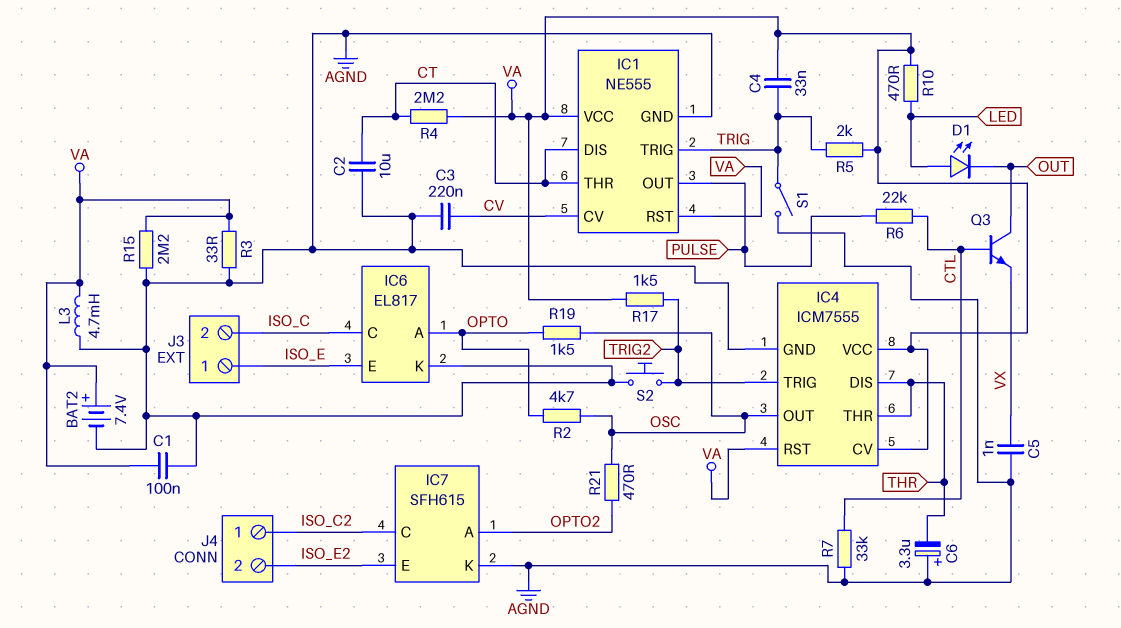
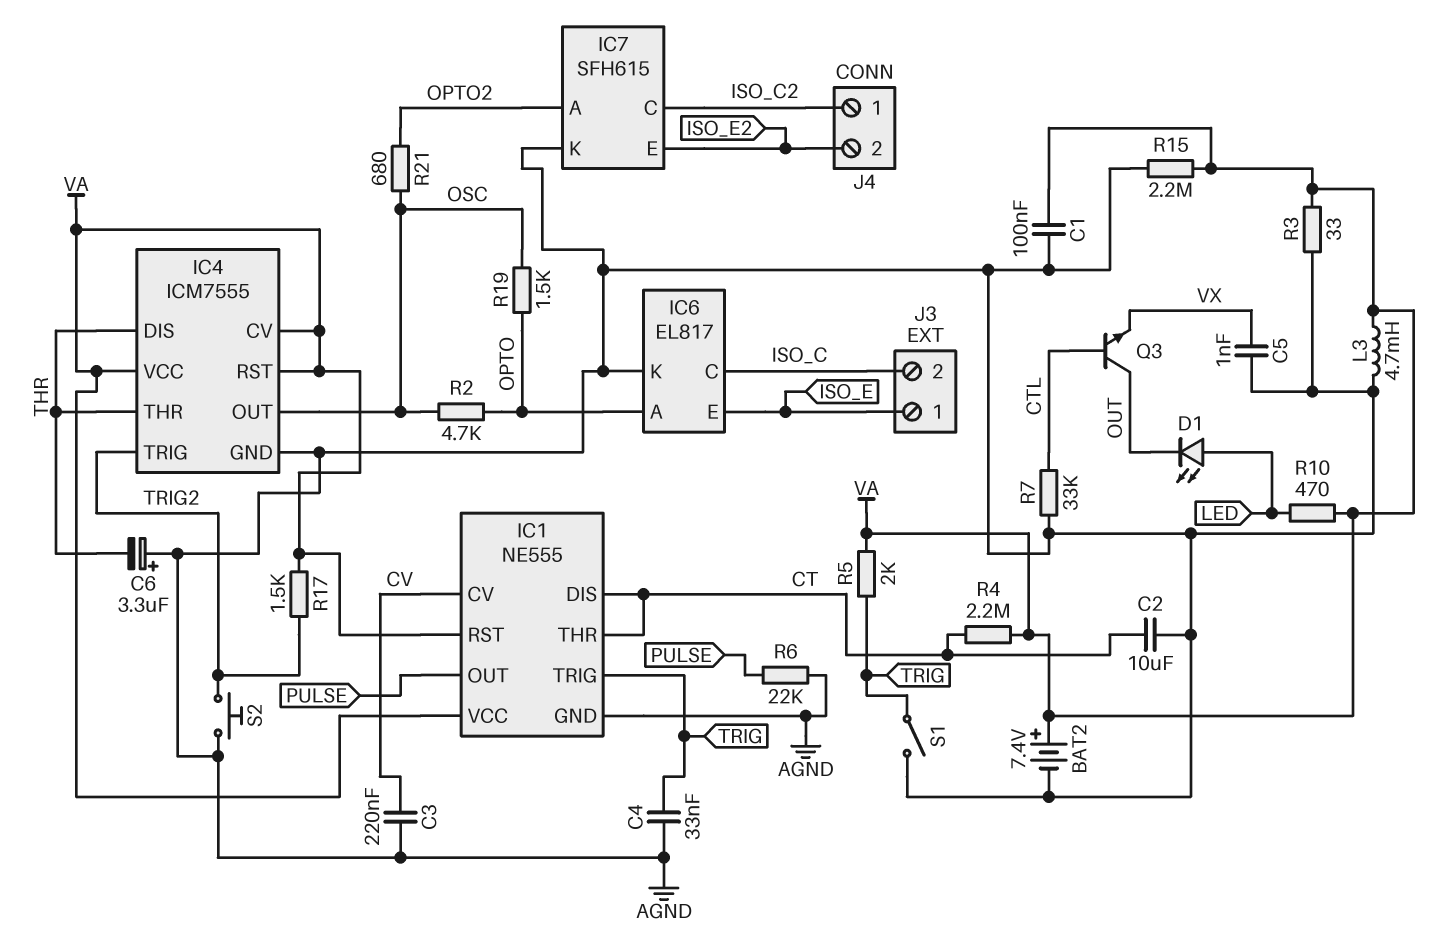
C4: 33nF (TRIG, VA) -> 33nF (AGND, TRIG)
R6: 22k (CTL, PULSE) -> 22k (AGND, PULSE)
R21: 470 (OPTO2, OSC) -> 680 (OPTO2, OSC)

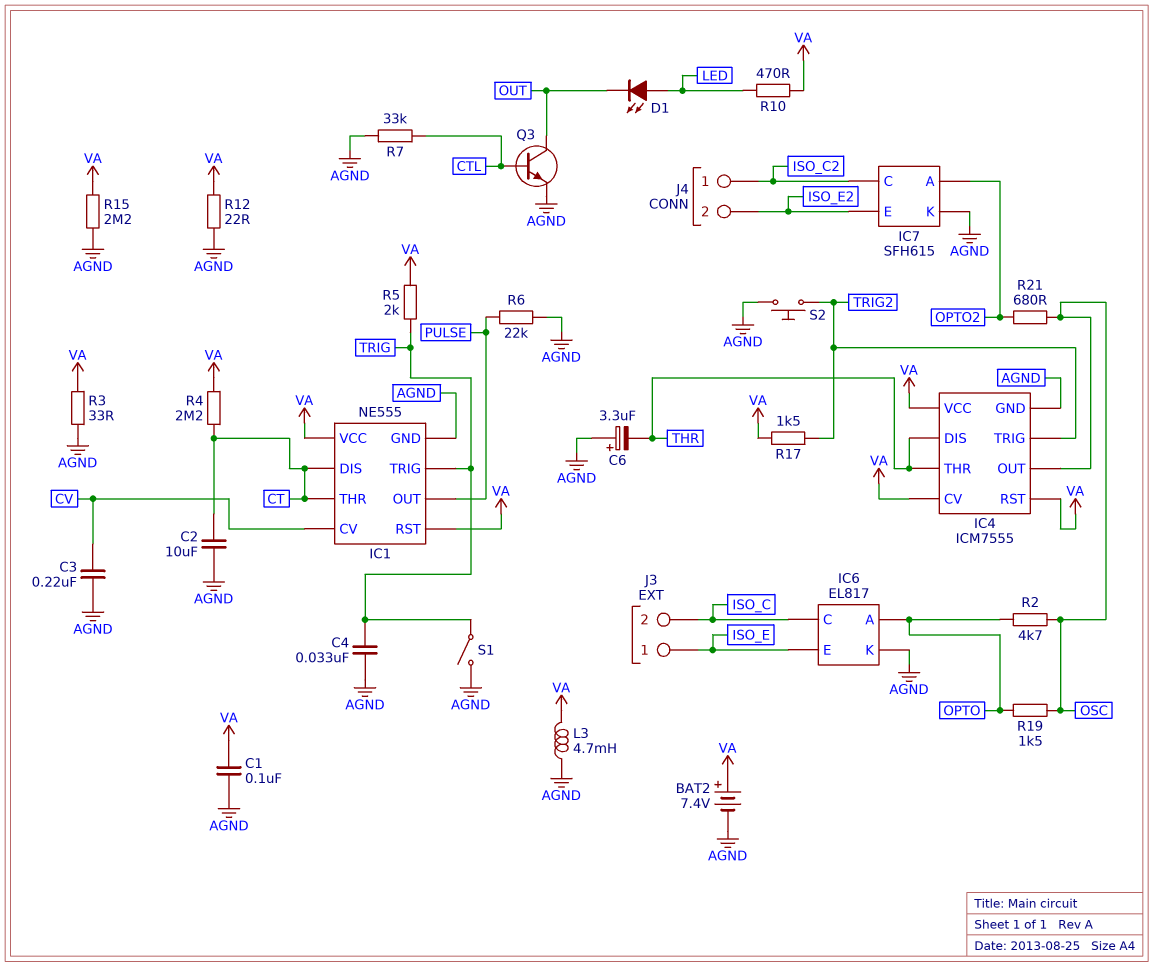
C5: 1nF (AGND, VX) -> none
Q3: NPN (B CTL, C OUT, E VX) -> NPN (B CTL, C OUT, E AGND)
R12: none -> 22 (AGND, VA)

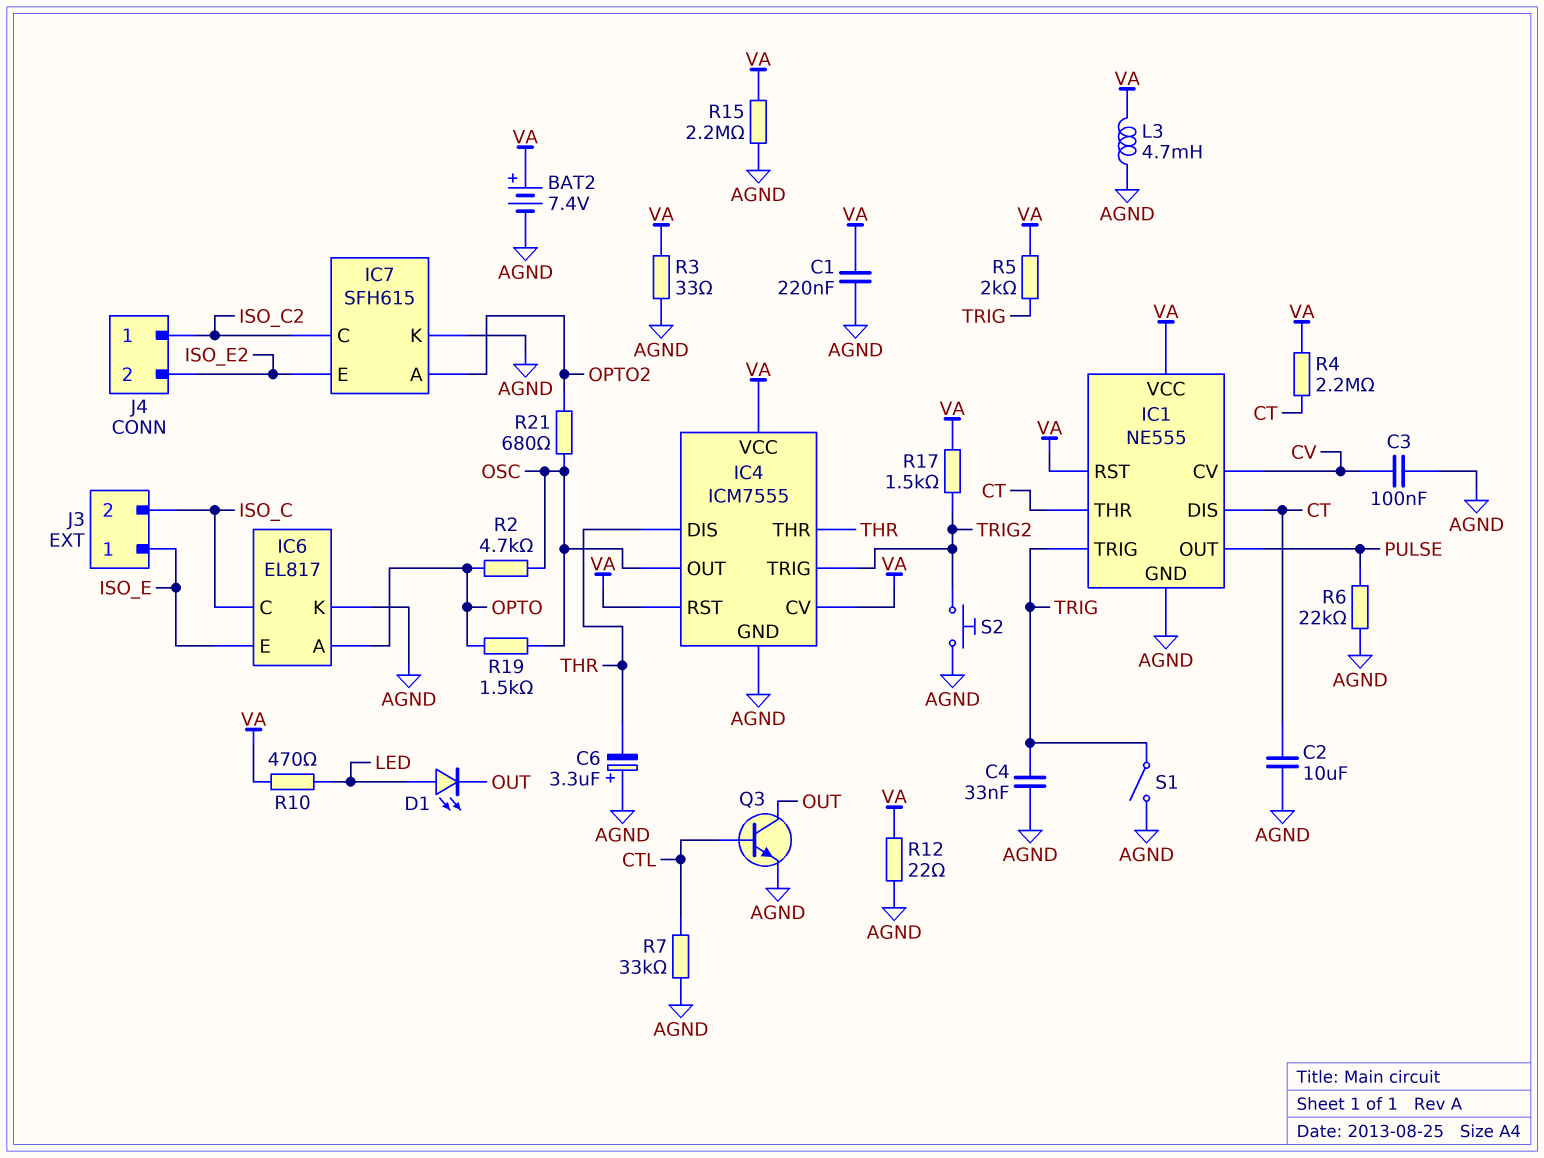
C1: 100nF (AGND, VA) -> 220nF (AGND, VA)
C3: 220nF (AGND, CV) -> 100nF (AGND, CV)

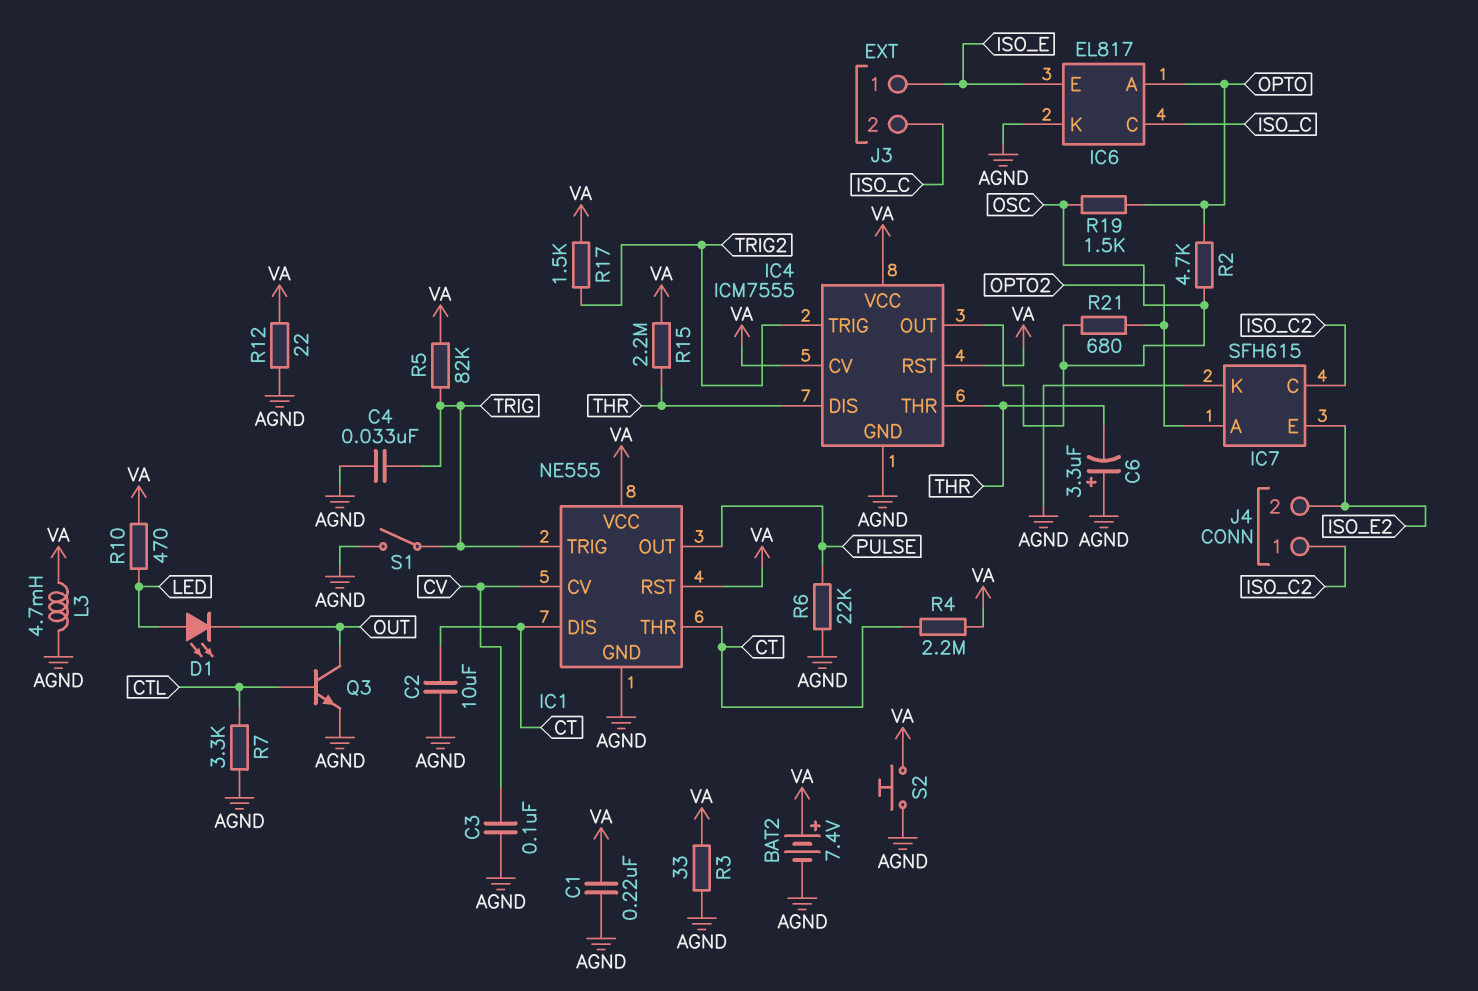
R5: 2k (TRIG, VA) -> 82k (TRIG, VA)
R7: 33k (AGND, CTL) -> 3.3k (AGND, CTL)
R15: 2.2M (AGND, VA) -> 2.2M (THR, VA)
S2: button (AGND, TRIG2) -> button (AGND, VA)

